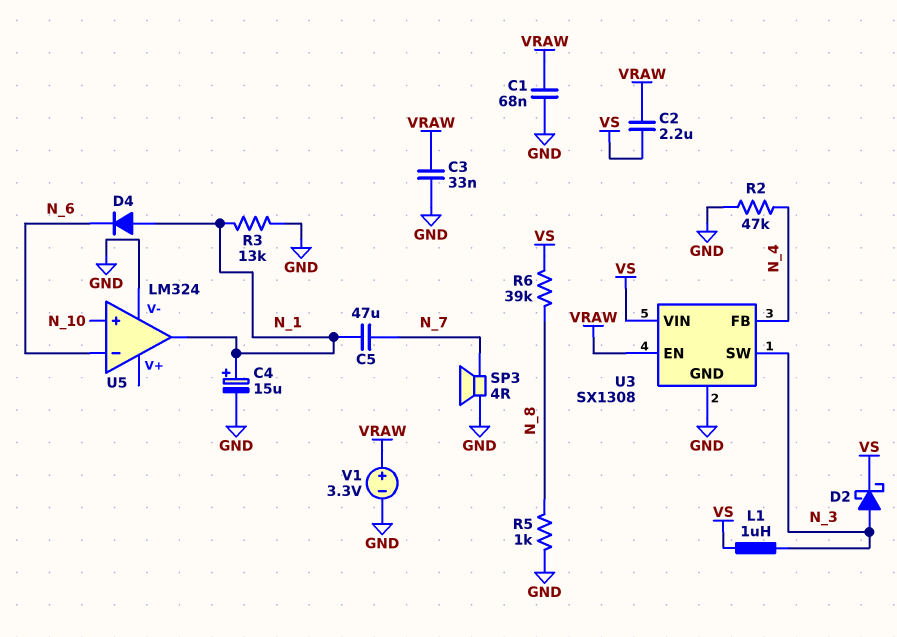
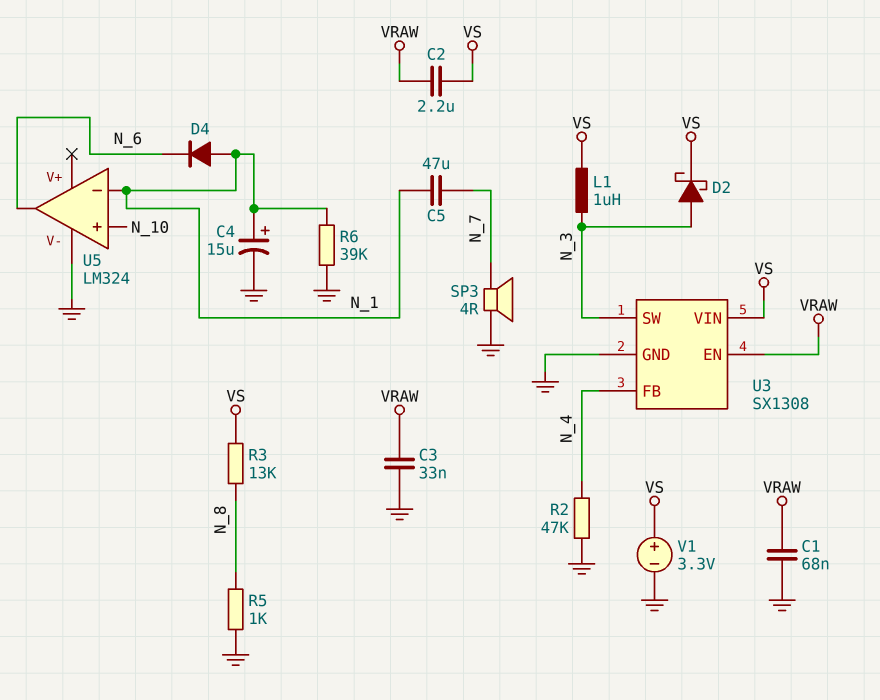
R3: 13k (GND, N_1) -> 13k (N_8, VS)
R6: 39k (N_8, VS) -> 39k (GND, N_1)
U5 pin in-: N_6 -> N_1
U5 pin out: N_1 -> N_6
V1: 3.3V (plus VRAW, minus GND) -> 3.3V (plus VS, minus GND)

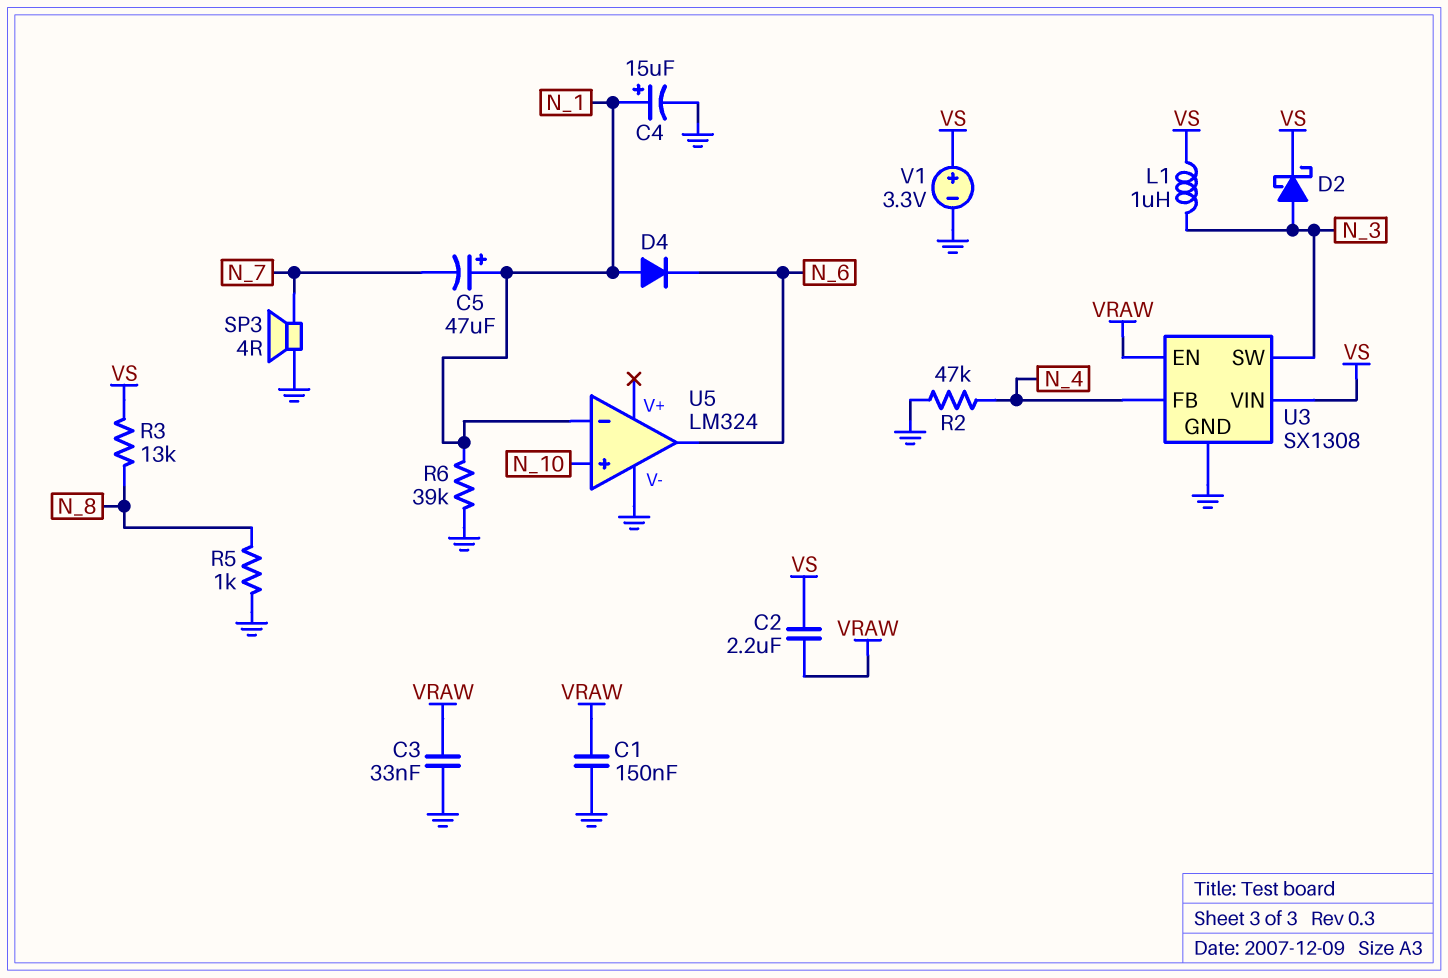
C1: 68nF (GND, VRAW) -> 150nF (GND, VRAW)
C5: 47uF (N_1, N_7) -> 47uF (plus N_1, minus N_7)

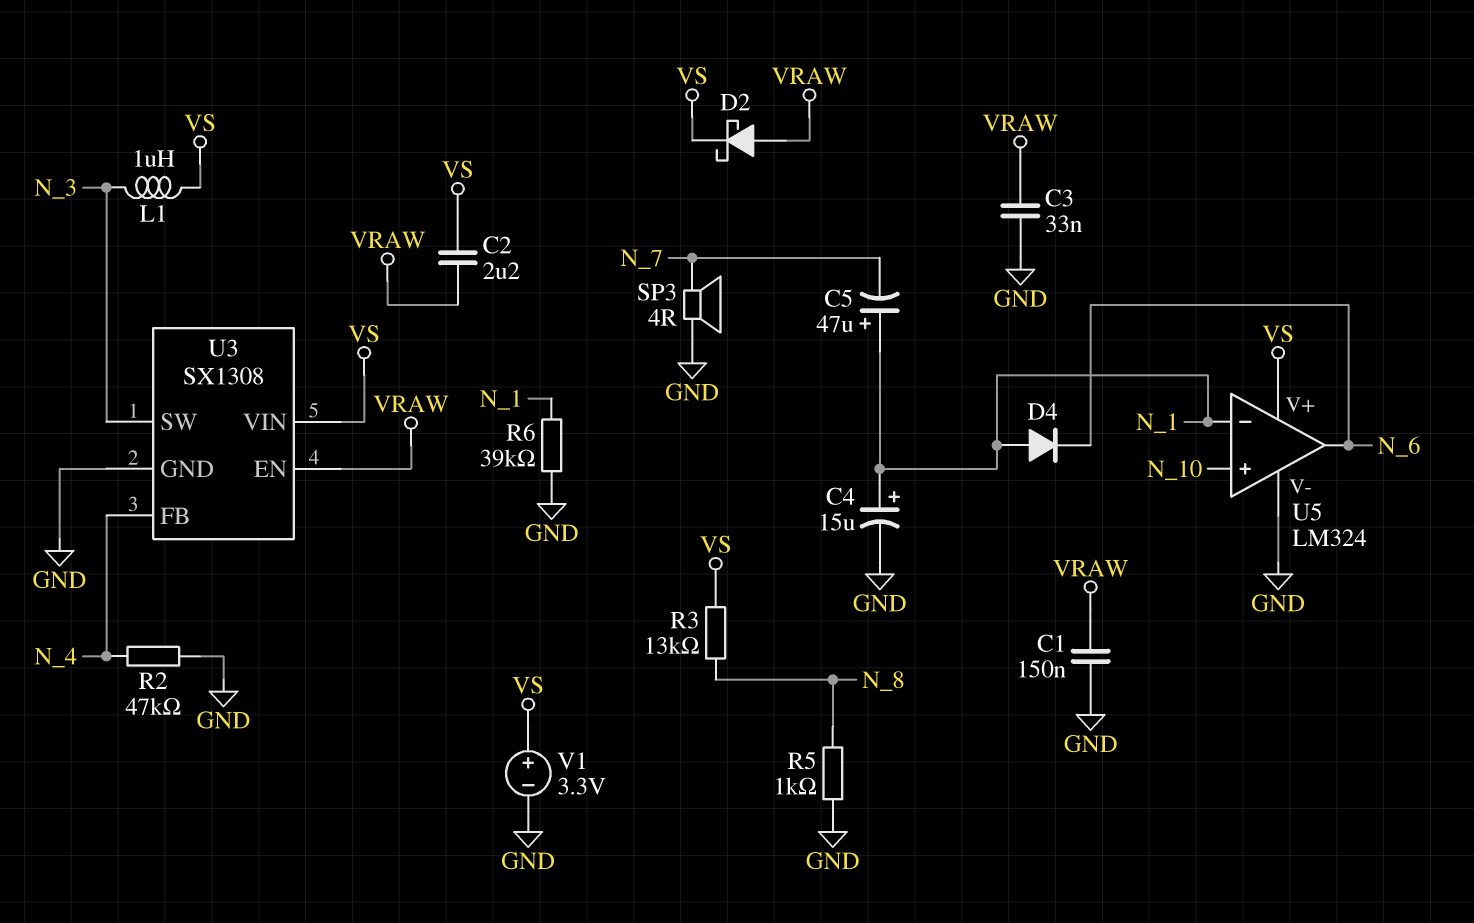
D2: schottky (A N_3, K VS) -> schottky (A VRAW, K VS)
U5 pin V+: none -> VS

